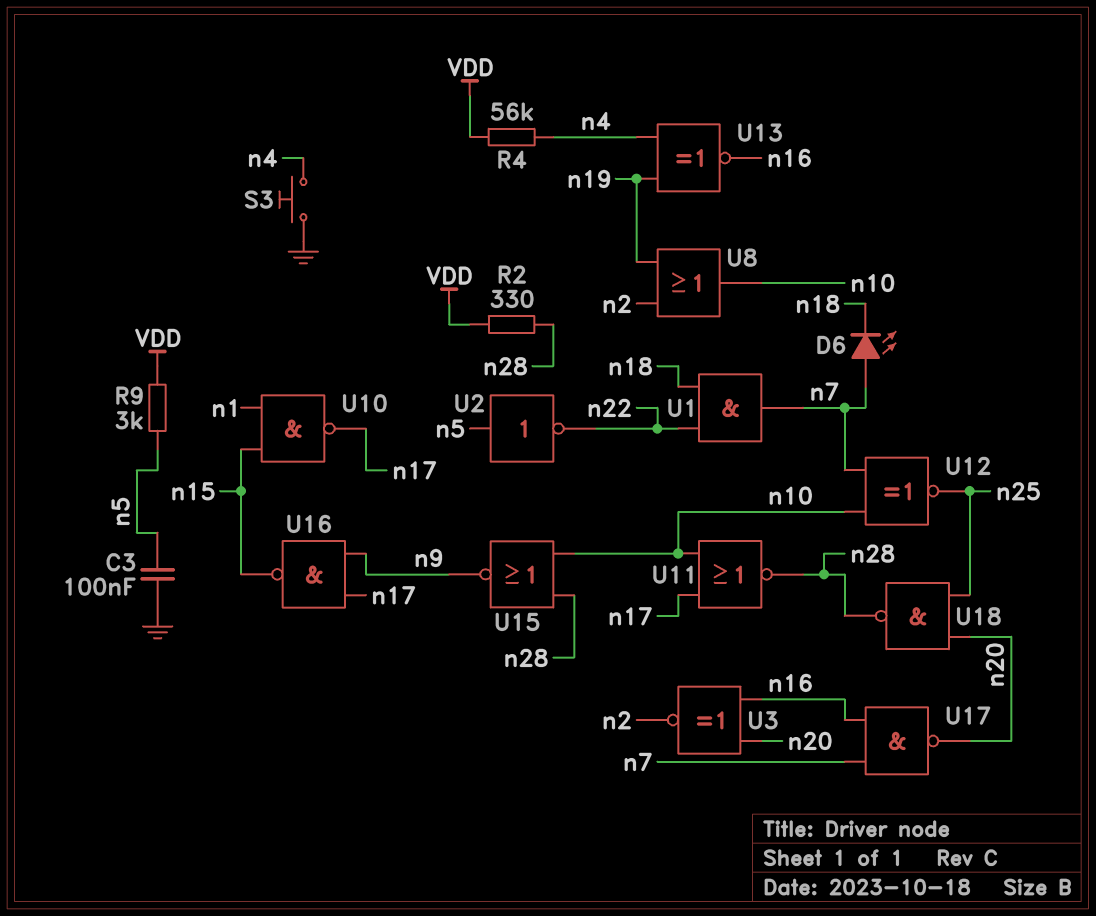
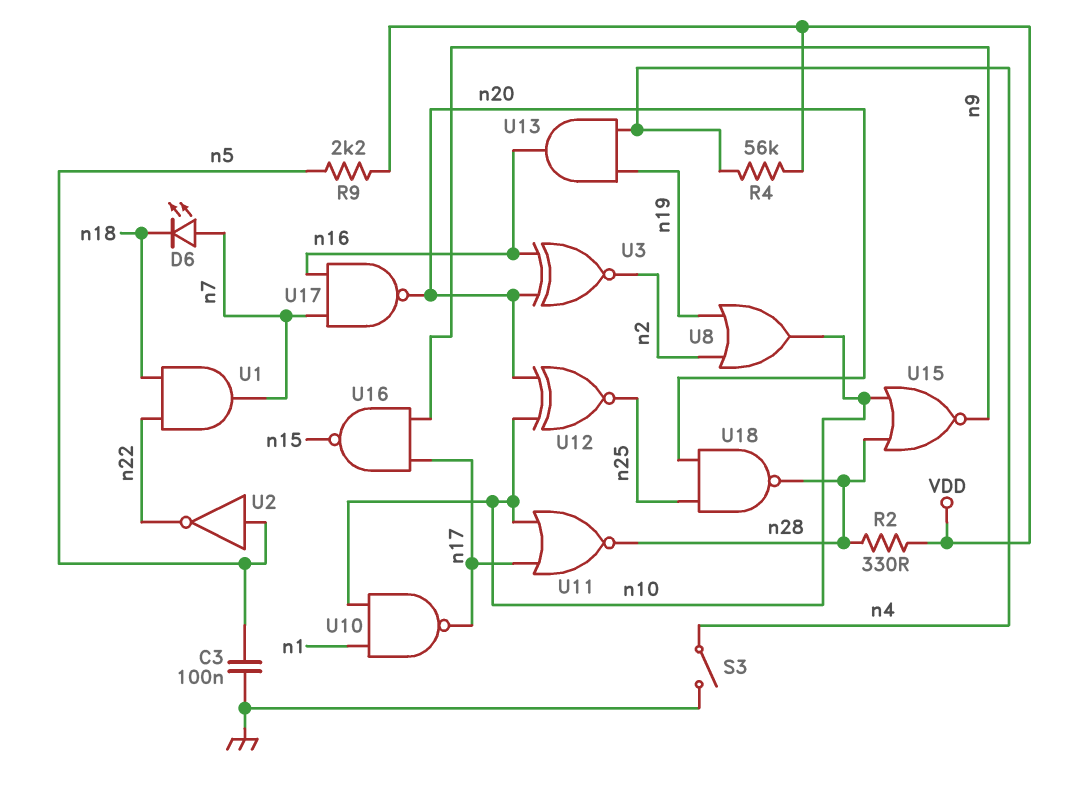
R9: 3k (VDD, n5) -> 2.2k (VDD, n5)
S3: button (GND, n4) -> switch (GND, n4)
U10: NAND (in n1, in n15, out n17) -> NAND (in n1, in n10, out n17)
U12: XNOR (in n7, in n10, out n25) -> XNOR (in n10, in n20, out n25)
U13: XNOR (in n4, in n19, out n16) -> AND (in n4, in n19, out n16)

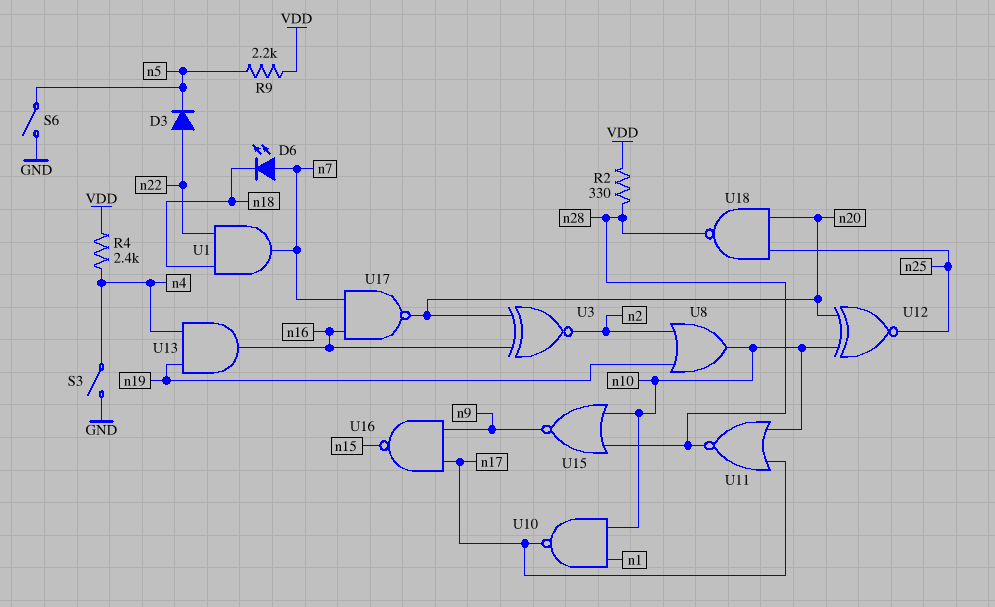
C3: 100nF (GND, n5) -> none
D3: none -> diode (A n22, K n5)
R4: 56k (VDD, n4) -> 2.4k (VDD, n4)
S6: none -> switch (GND, n5)
U2: NOT (in n5, out n22) -> none

